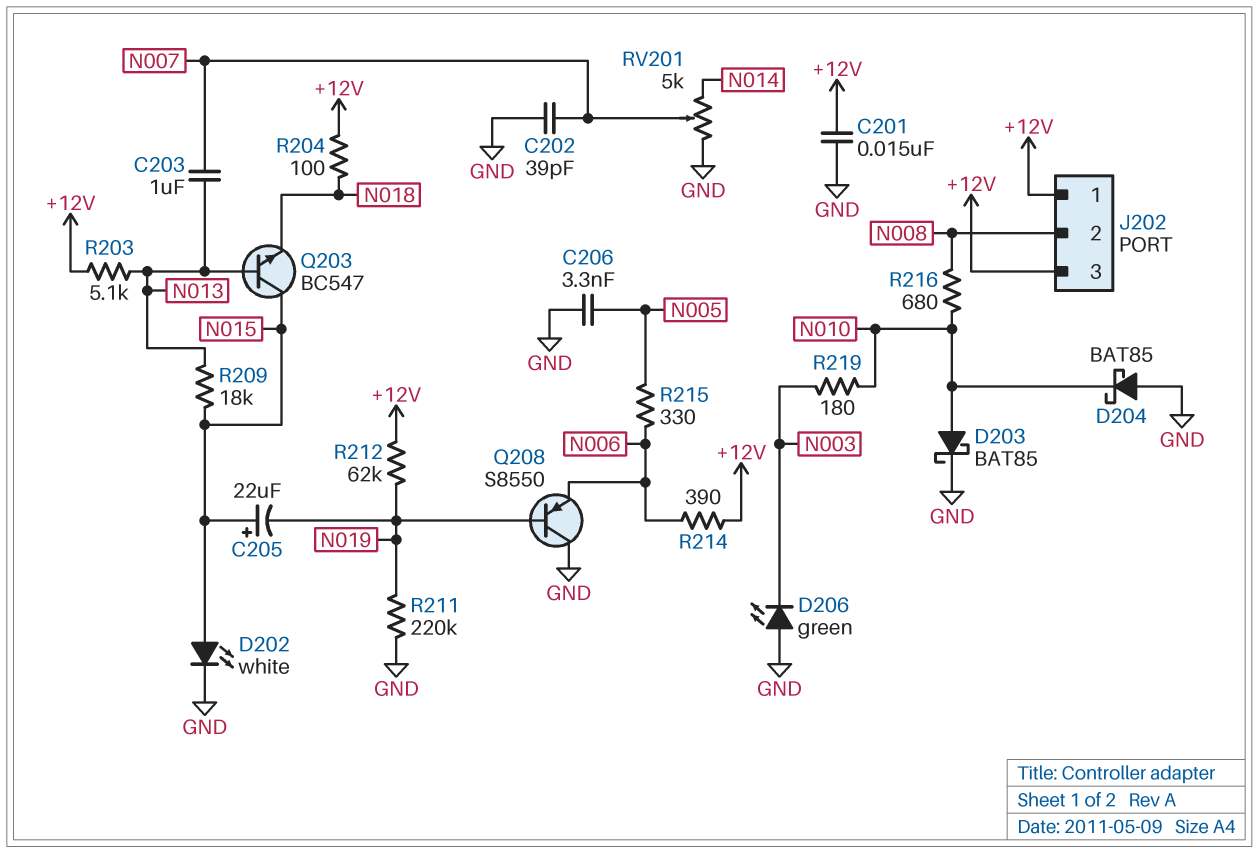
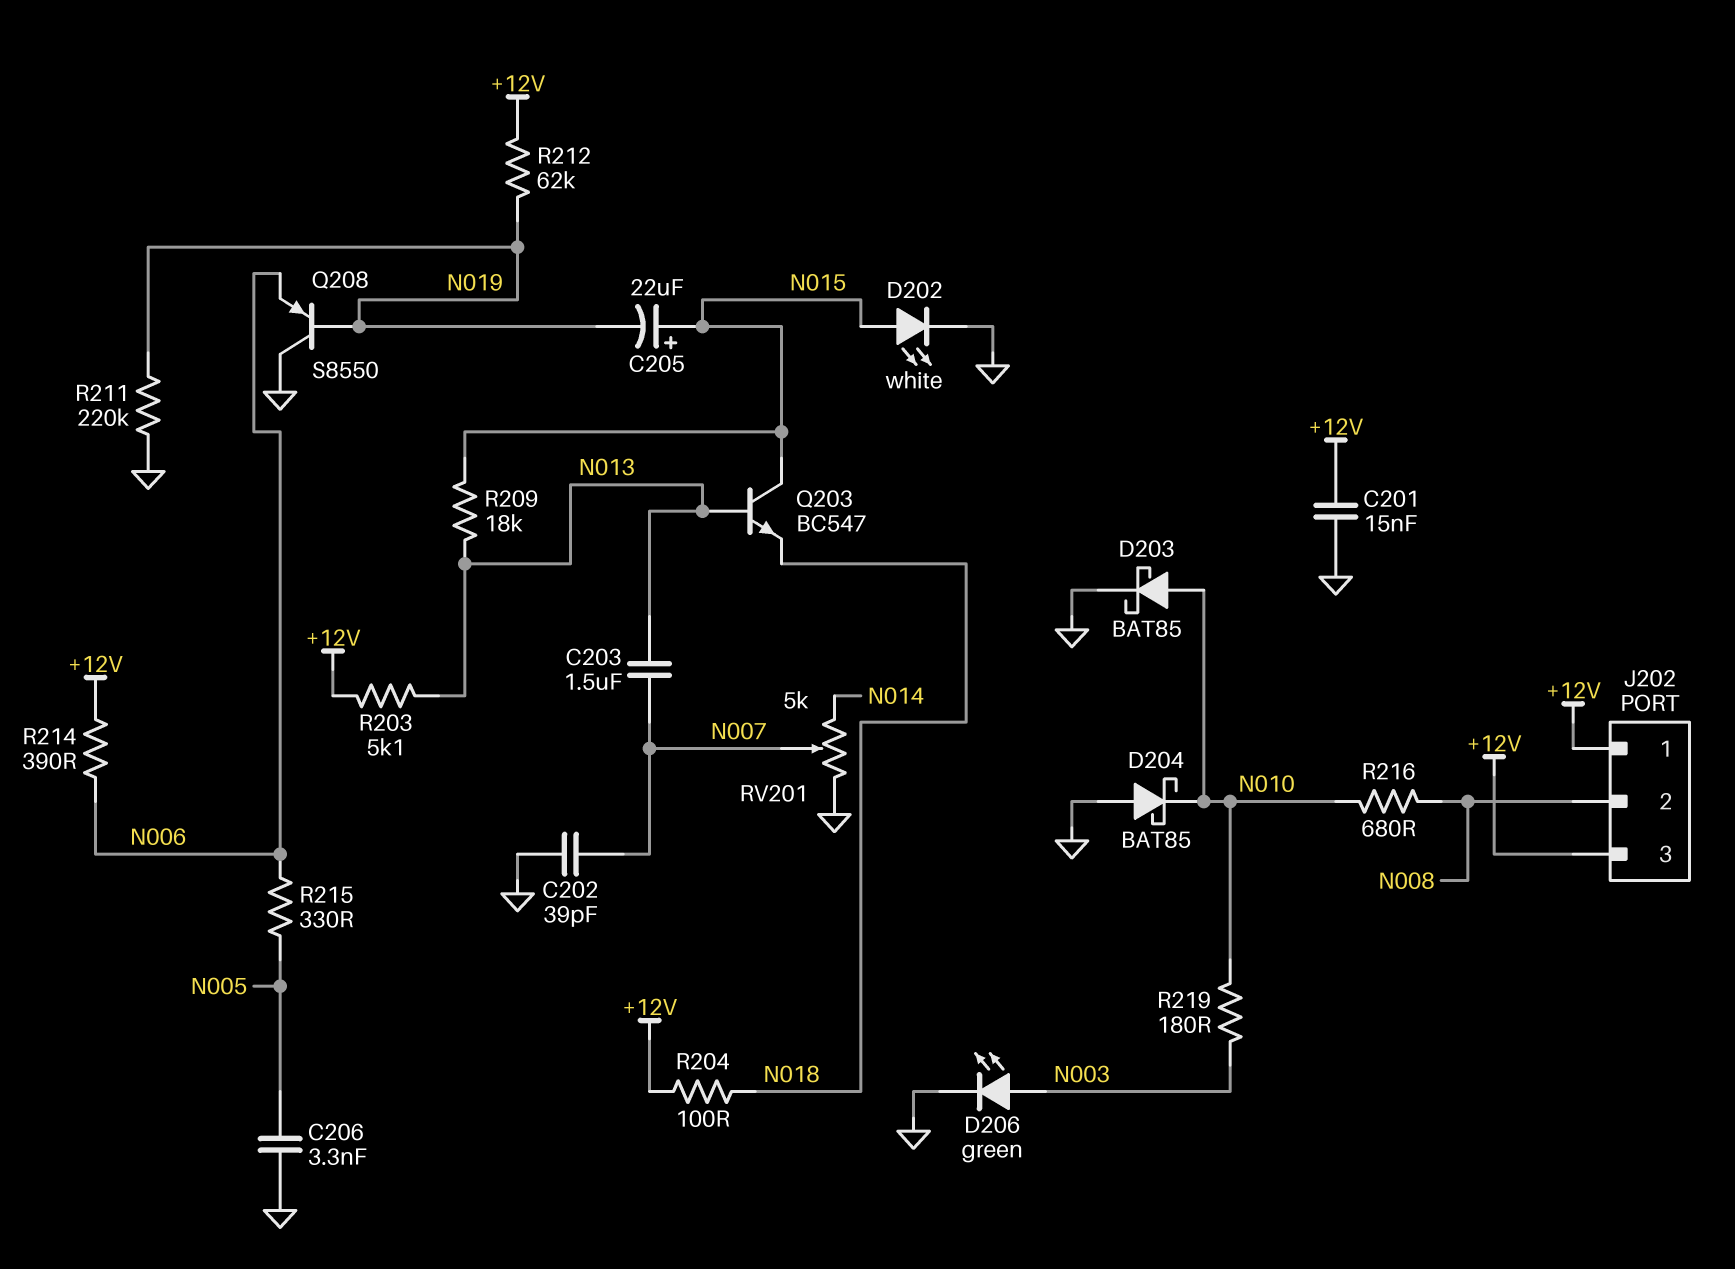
C203: 1uF (N007, N013) -> 1.5uF (N007, N013)
D206: LED green (A GND, K N003) -> LED green (A N003, K GND)

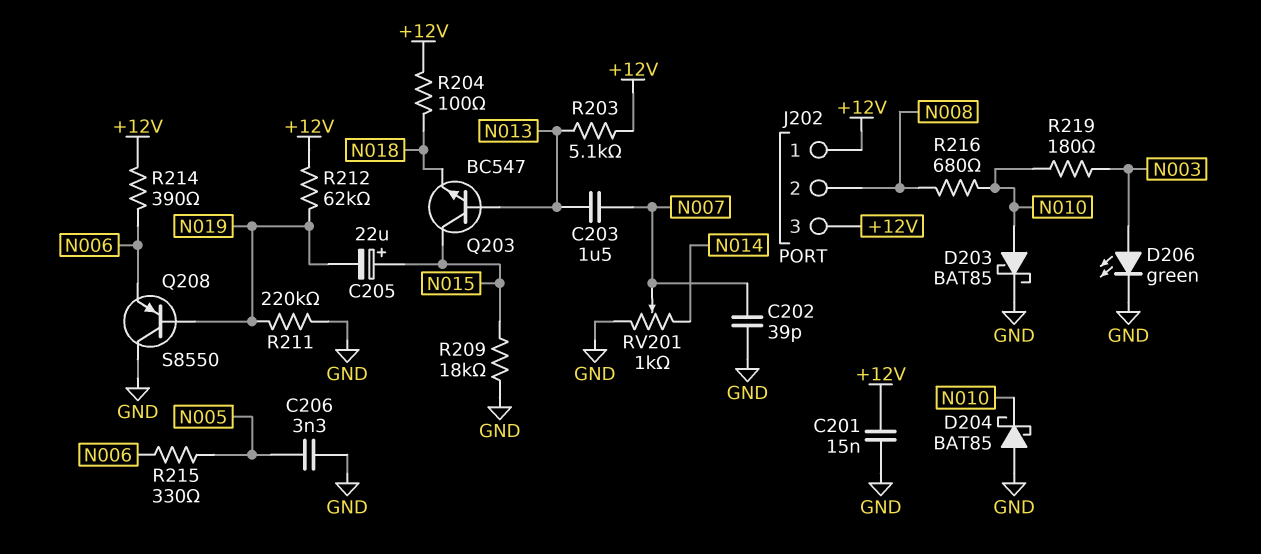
D202: LED white (A N015, K GND) -> none
R209: 18k (N013, N015) -> 18k (GND, N015)
RV201: 5k (GND, N014, wiper N007) -> 1k (GND, N014, wiper N007)

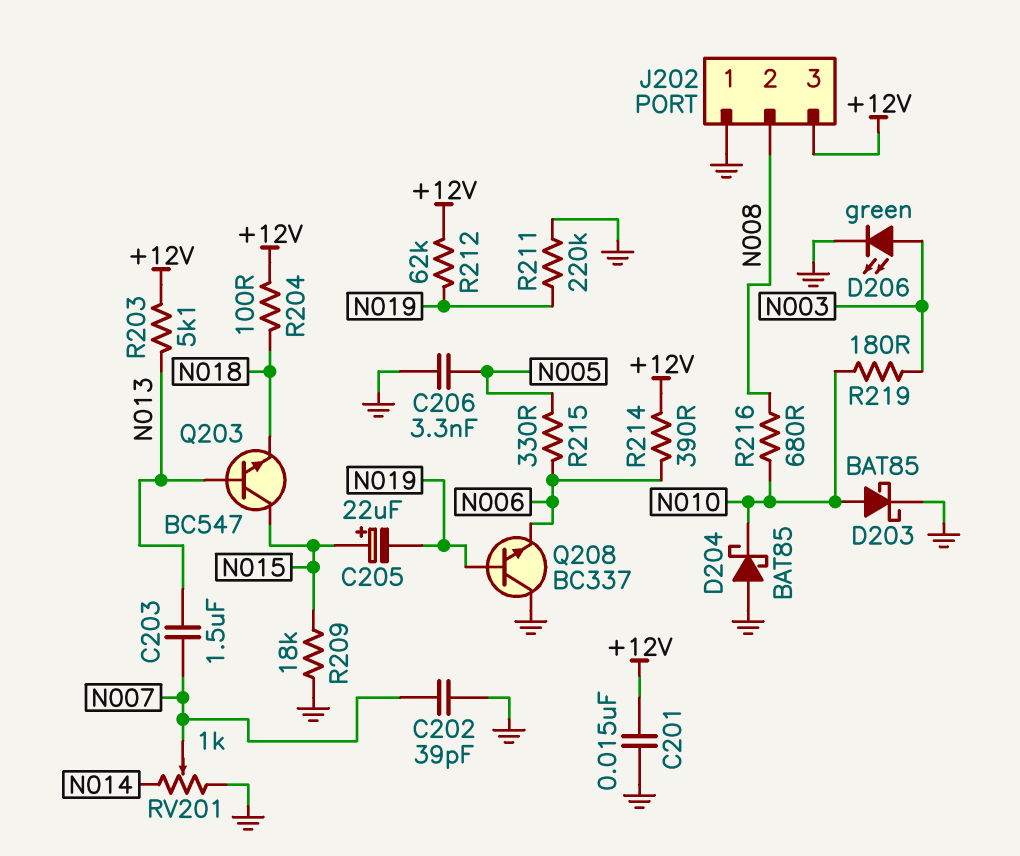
J202 pin 1: +12V -> GND
Q208: PNP S8550 (B N019, C GND, E N006) -> NPN BC337 (B N019, C GND, E N006)

